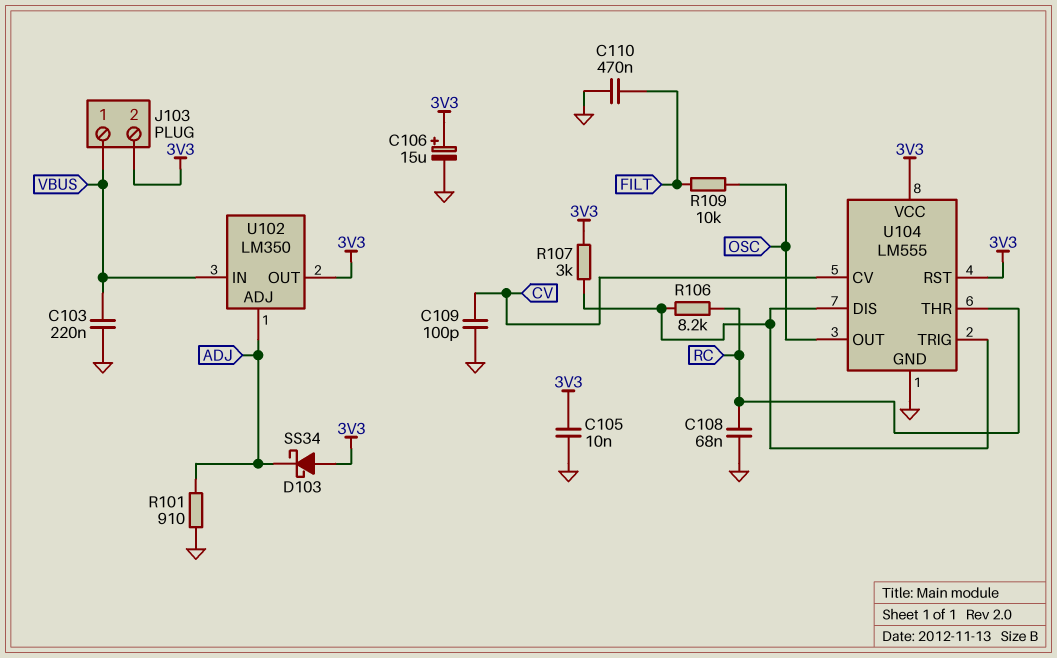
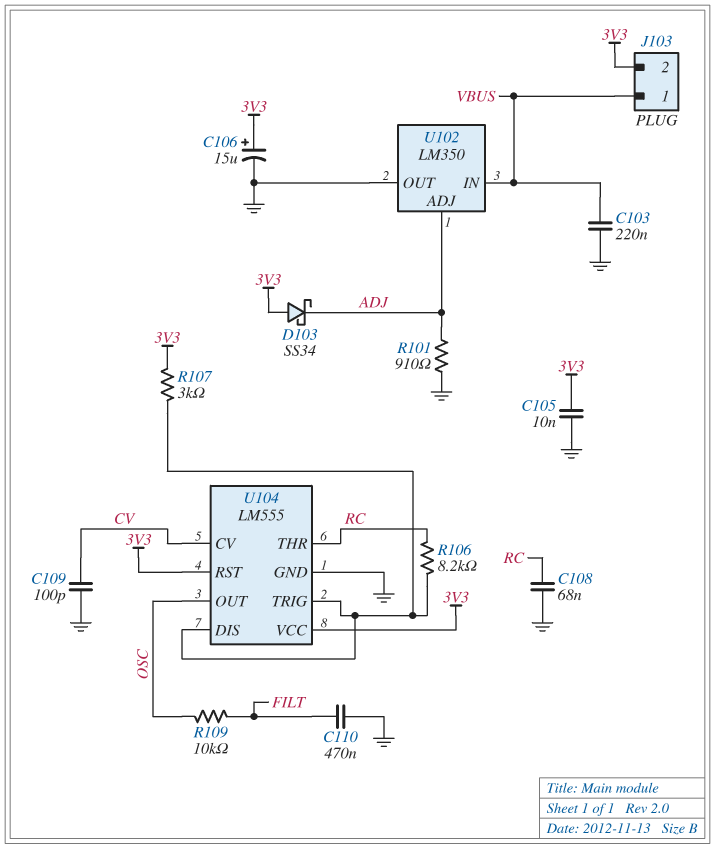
U102 pin OUT: 3V3 -> GND

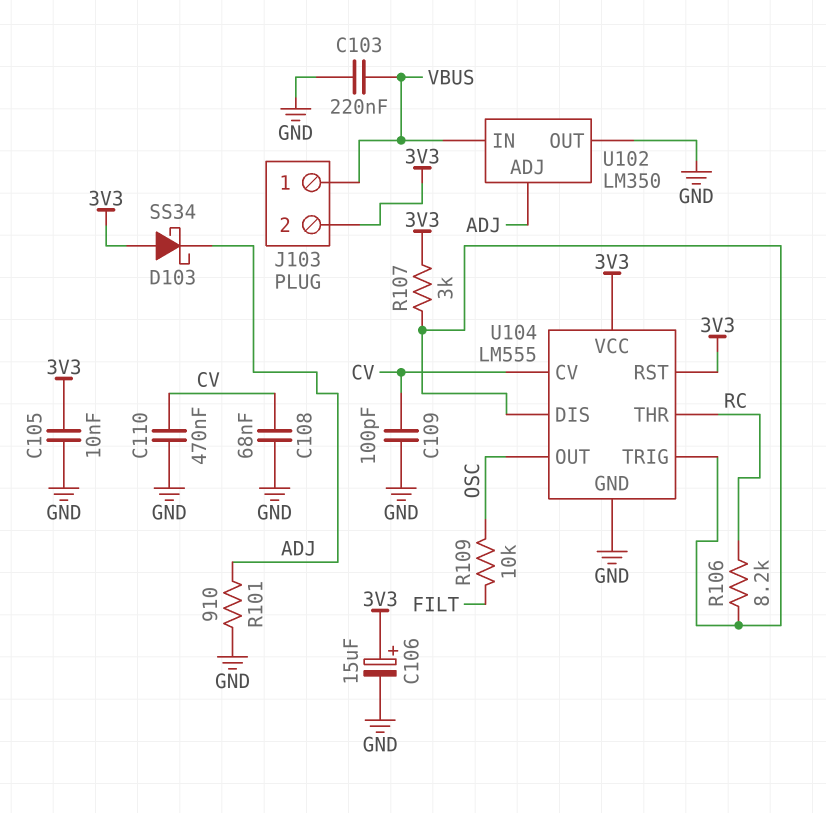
C108: 68nF (GND, RC) -> 68nF (CV, GND)
C110: 470nF (FILT, GND) -> 470nF (CV, GND)

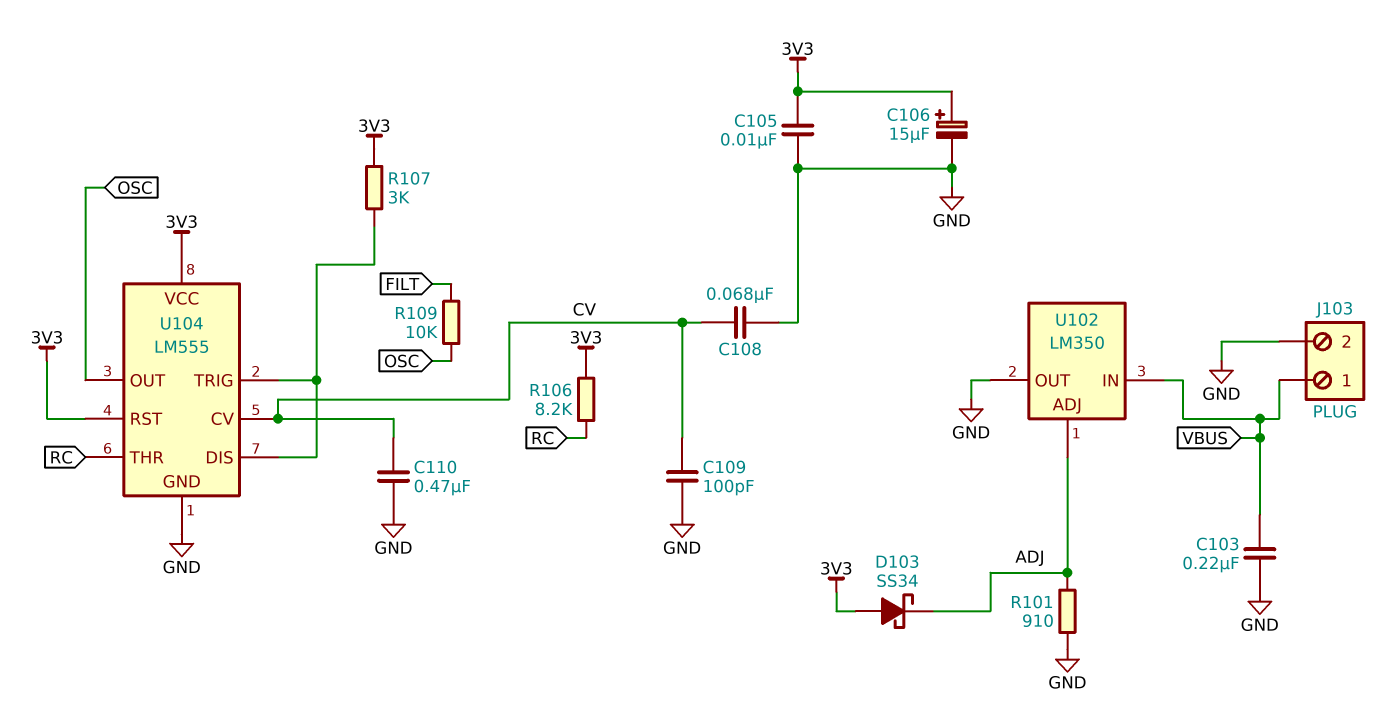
J103 pin 2: 3V3 -> GND
R106: 8.2k (RC, U104/DIS) -> 8.2k (3V3, RC)

